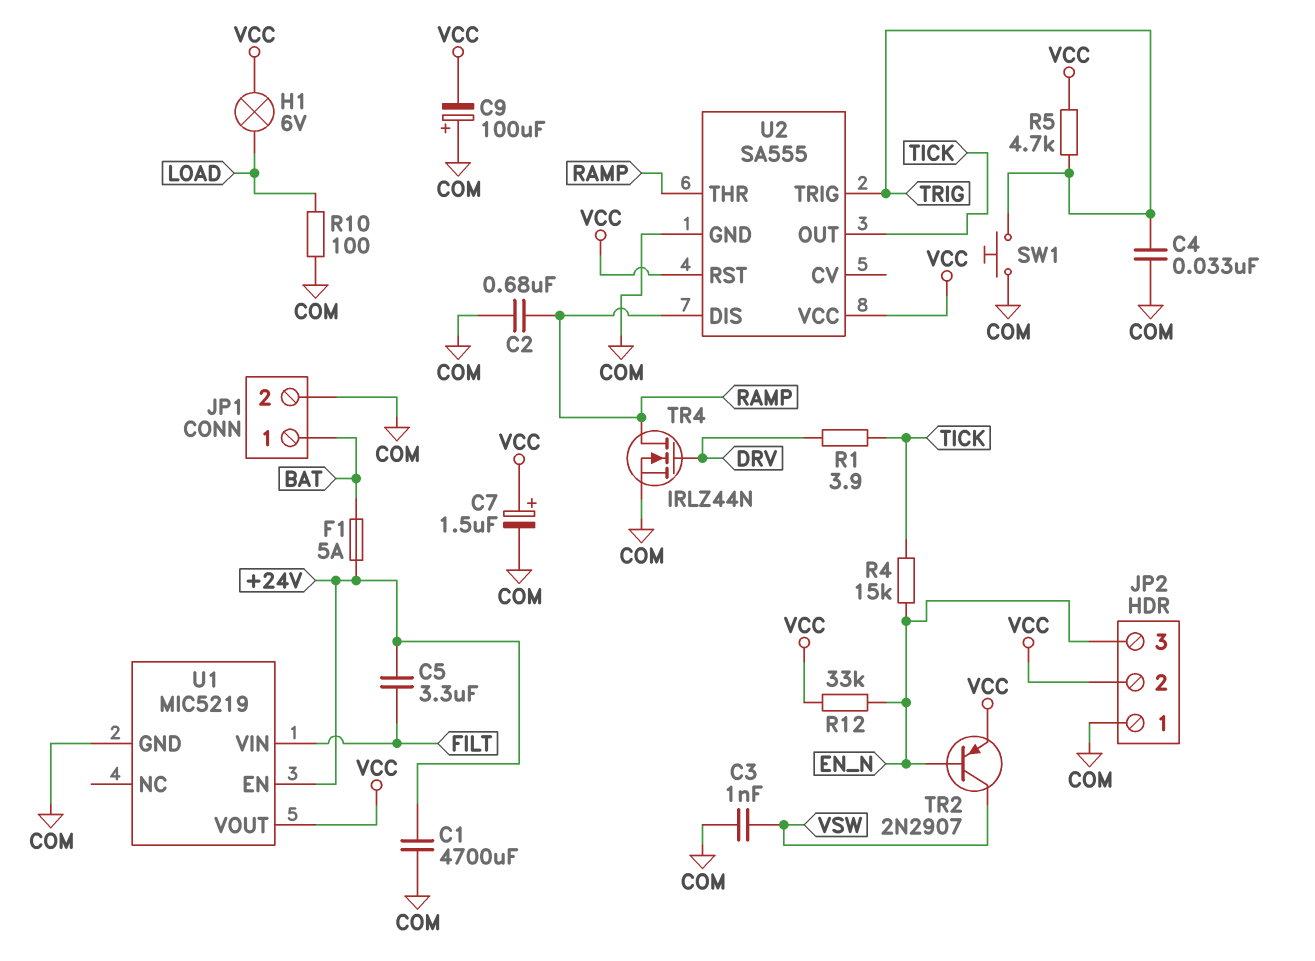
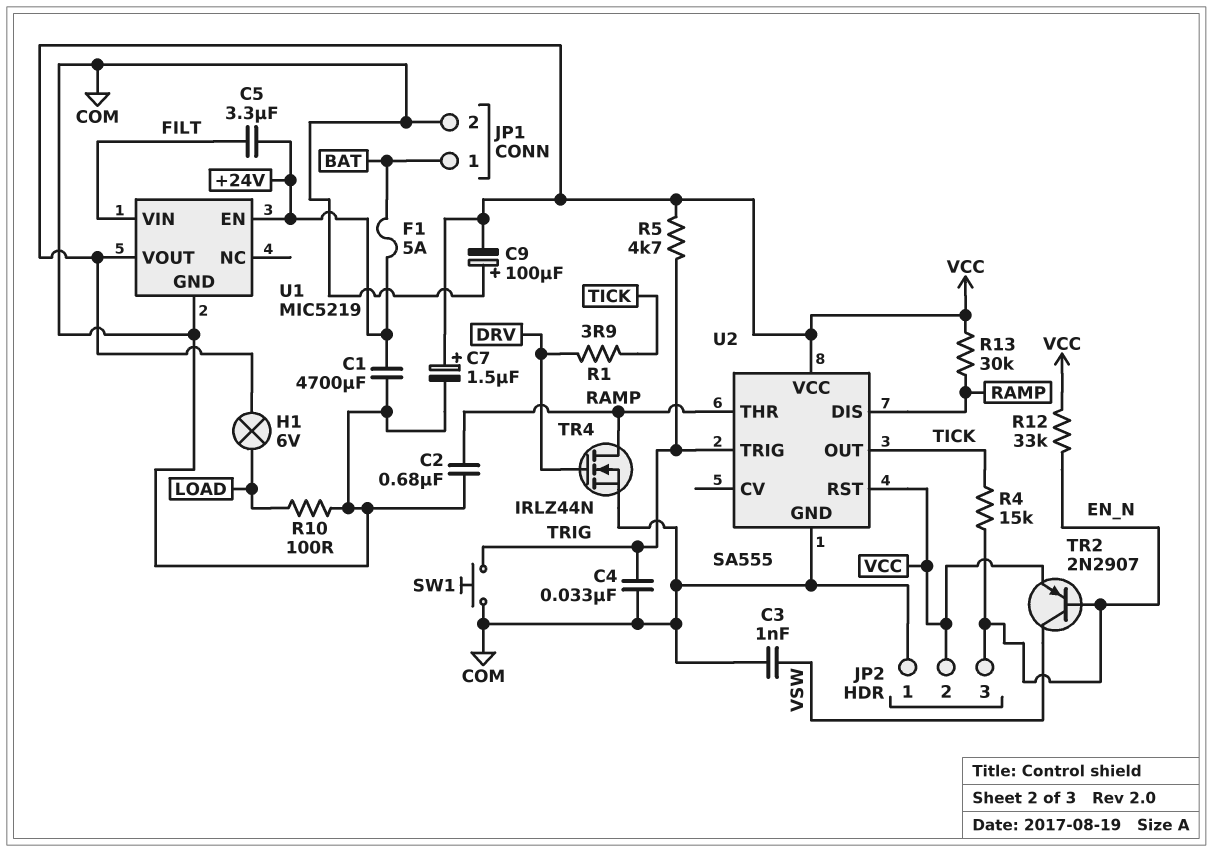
R13: none -> 30k (RAMP, VCC)

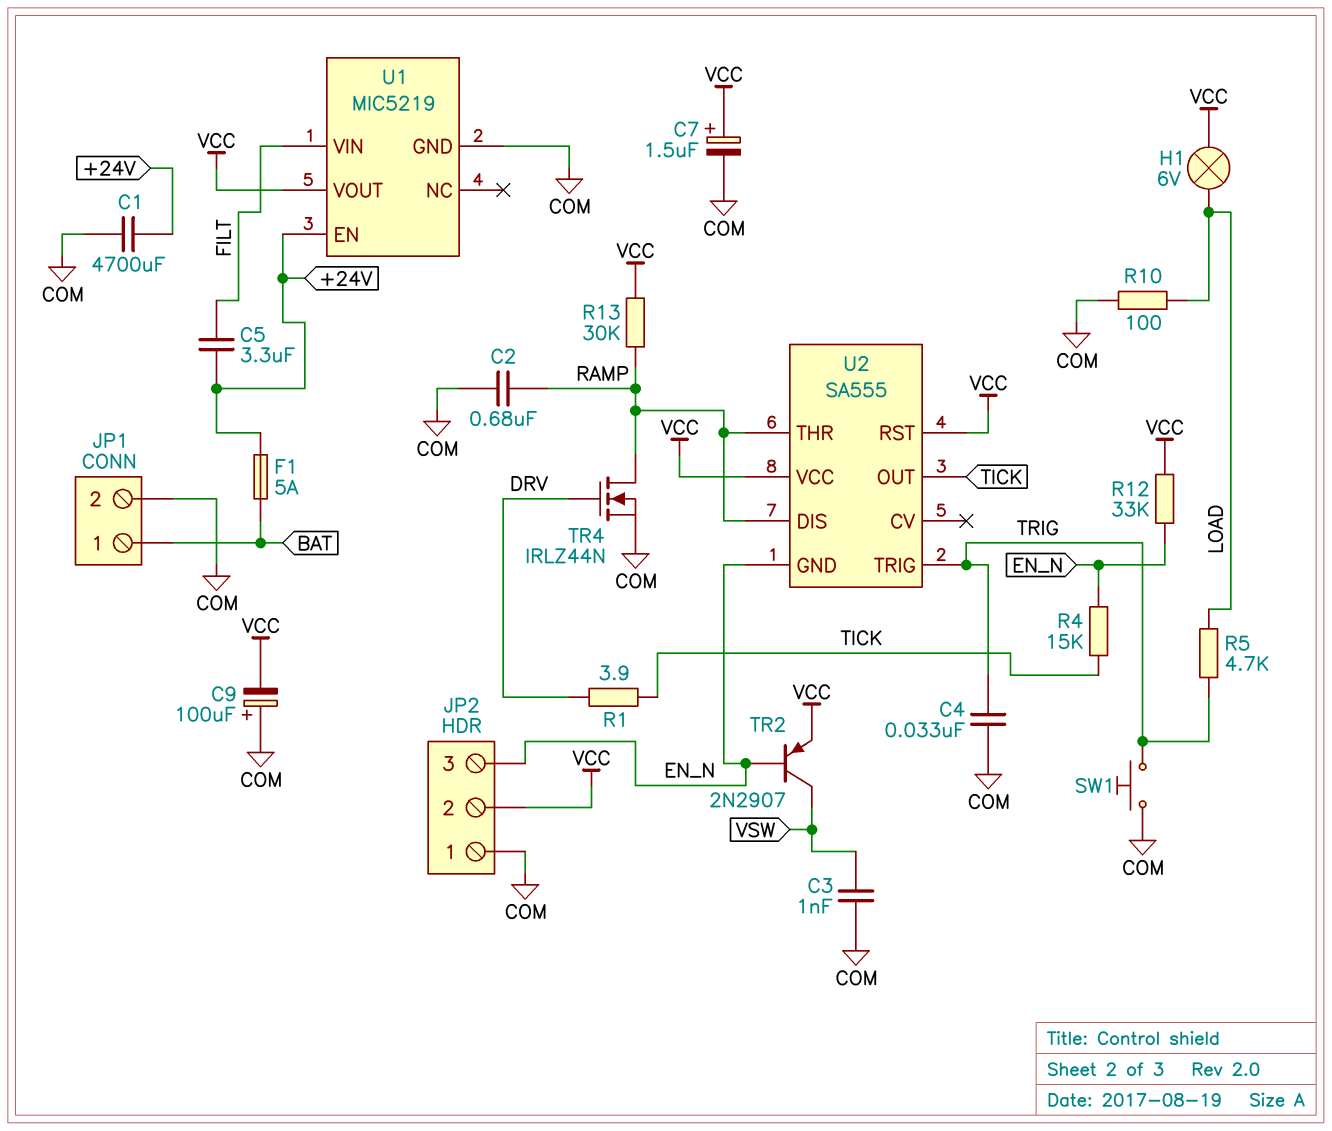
R5: 4.7k (TRIG, VCC) -> 4.7k (LOAD, TRIG)
U2 pin GND: COM -> EN_N

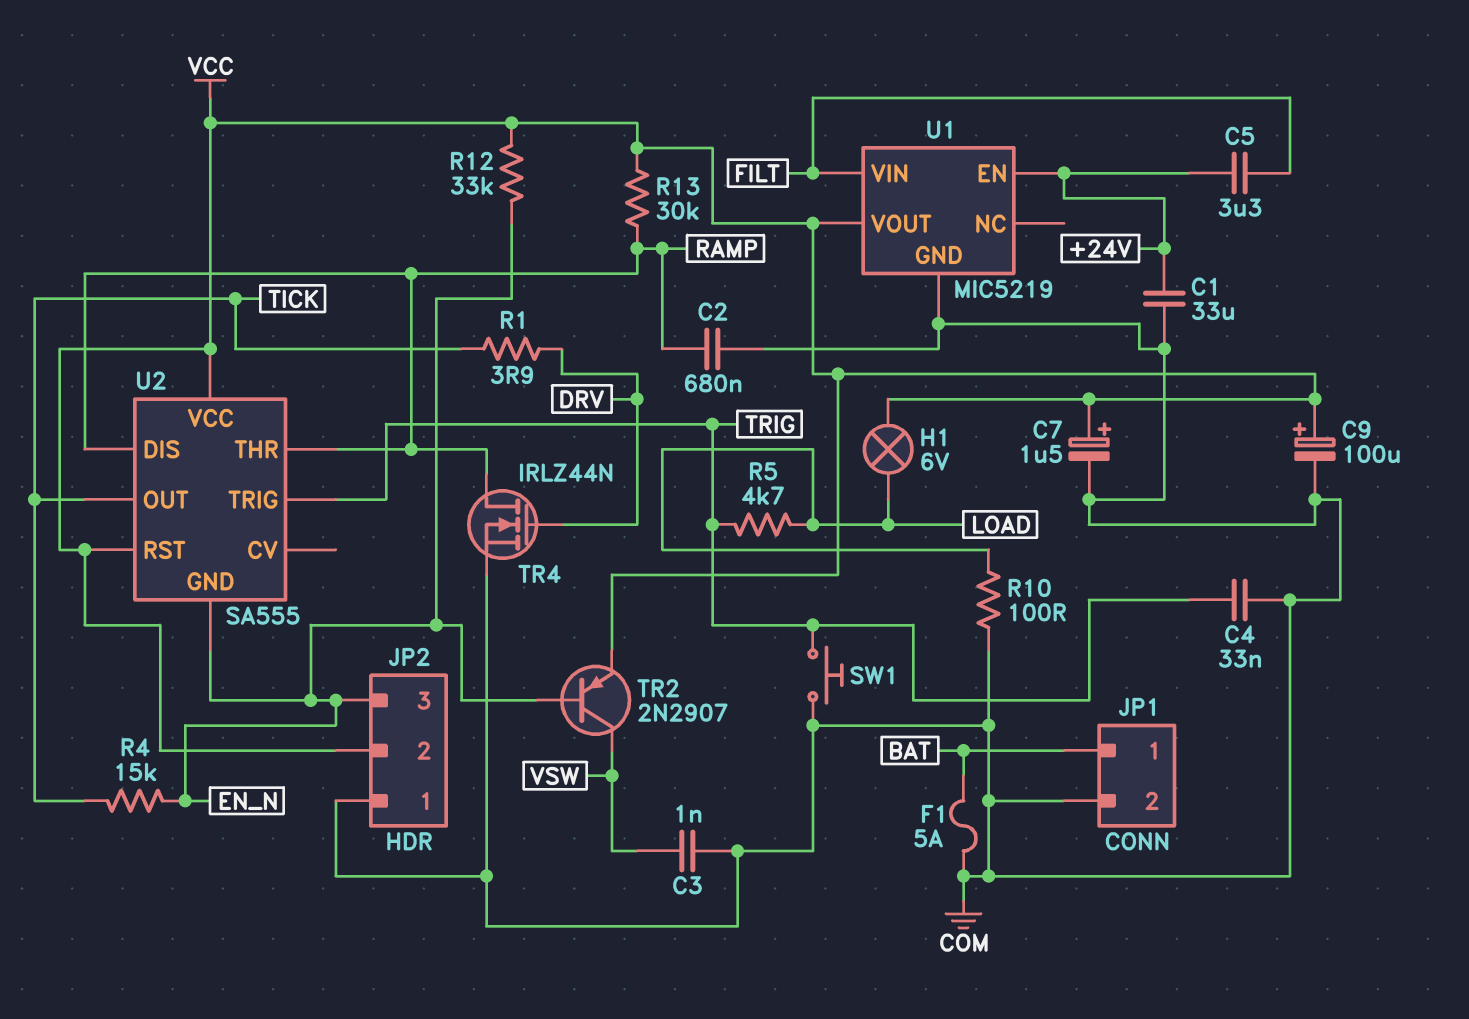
C1: 4700uF (+24V, COM) -> 33uF (+24V, COM)
C9: 100uF (plus COM, minus VCC) -> 100uF (plus VCC, minus COM)
F1: 5A (+24V, BAT) -> 5A (BAT, COM)

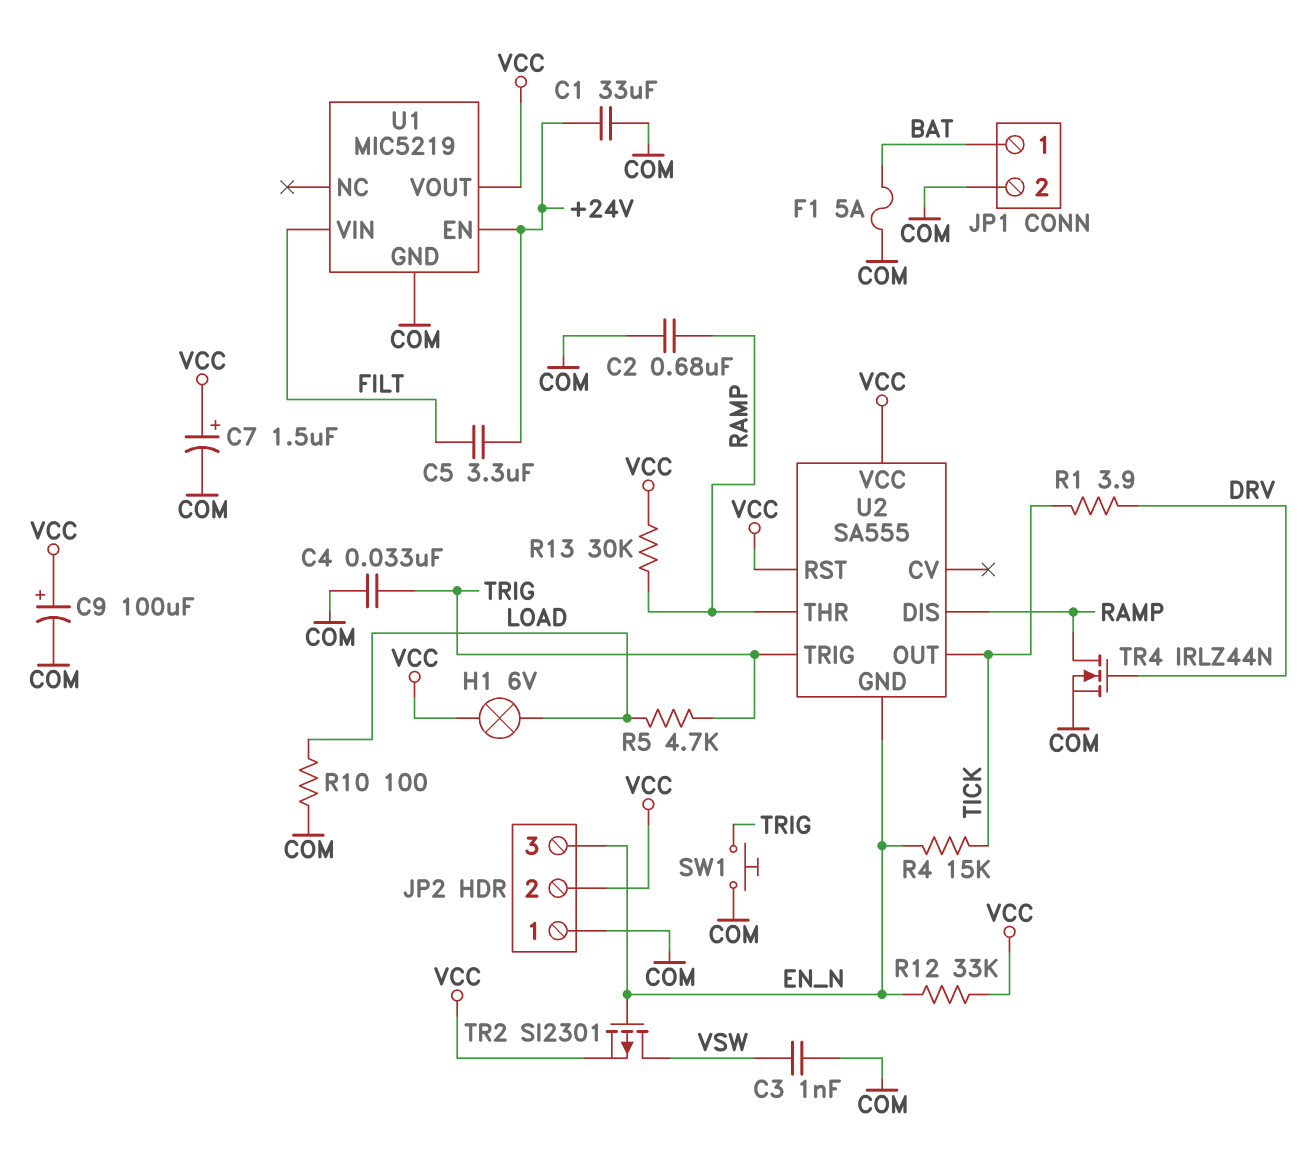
TR2: PNP 2N2907 (B EN_N, C VSW, E VCC) -> PMOS SI2301 (G EN_N, D VSW, S VCC)

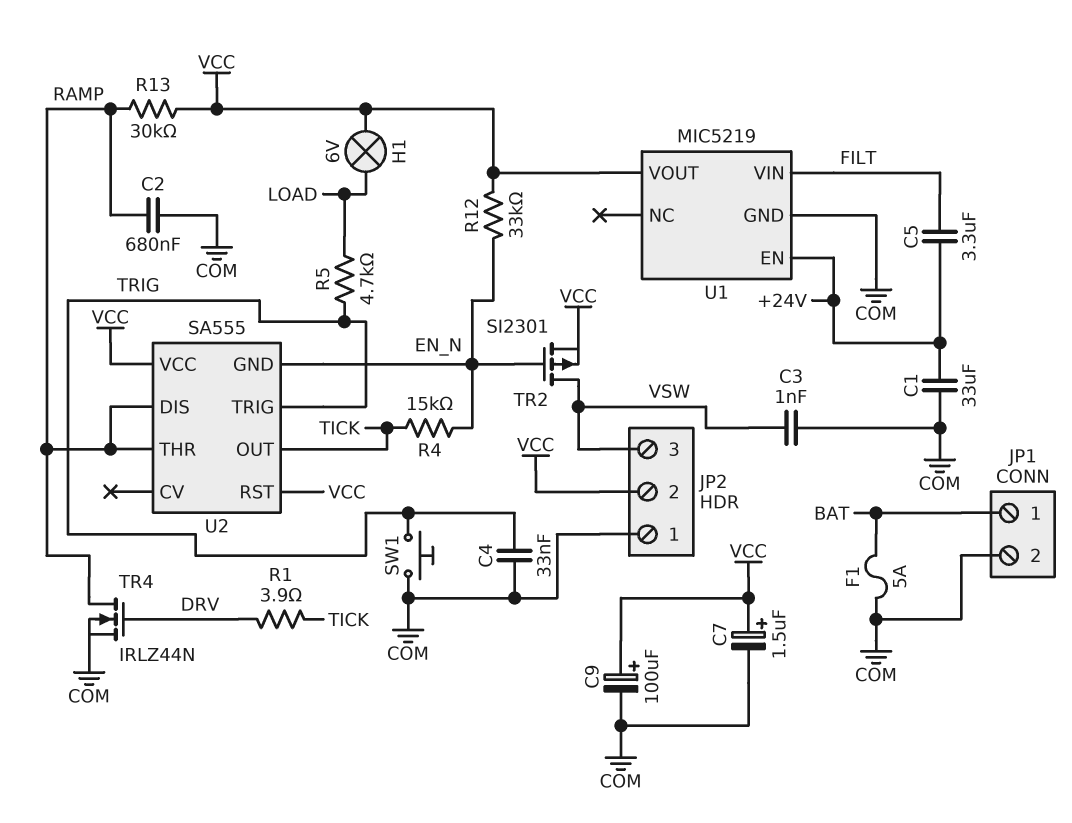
JP2 pin 3: EN_N -> VSW
R10: 100 (COM, LOAD) -> none

